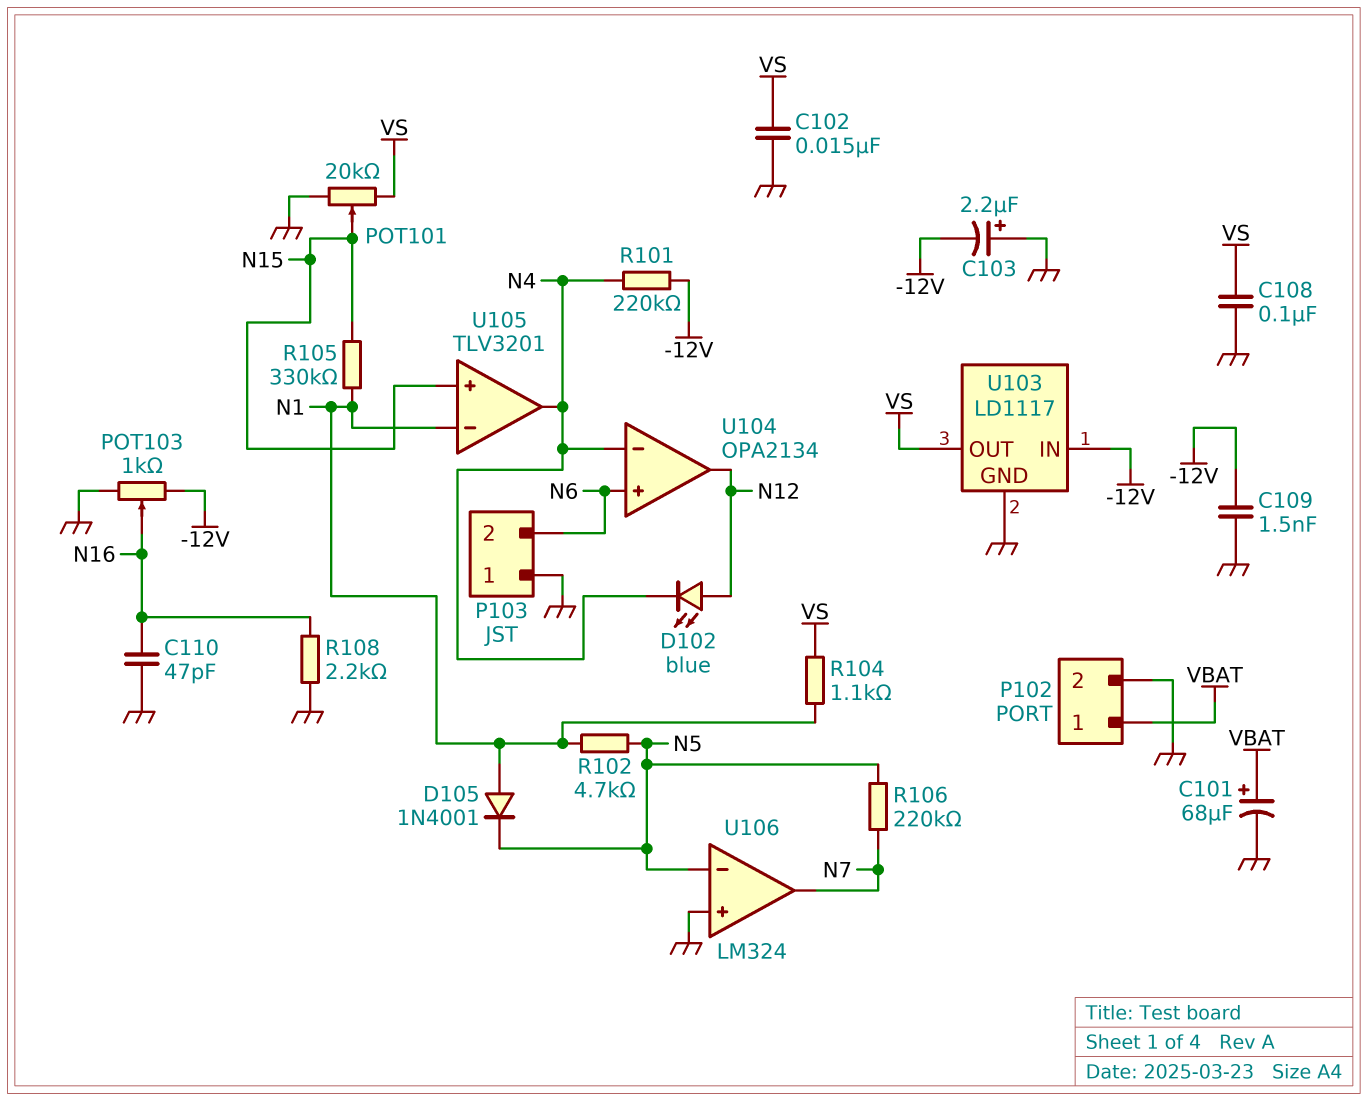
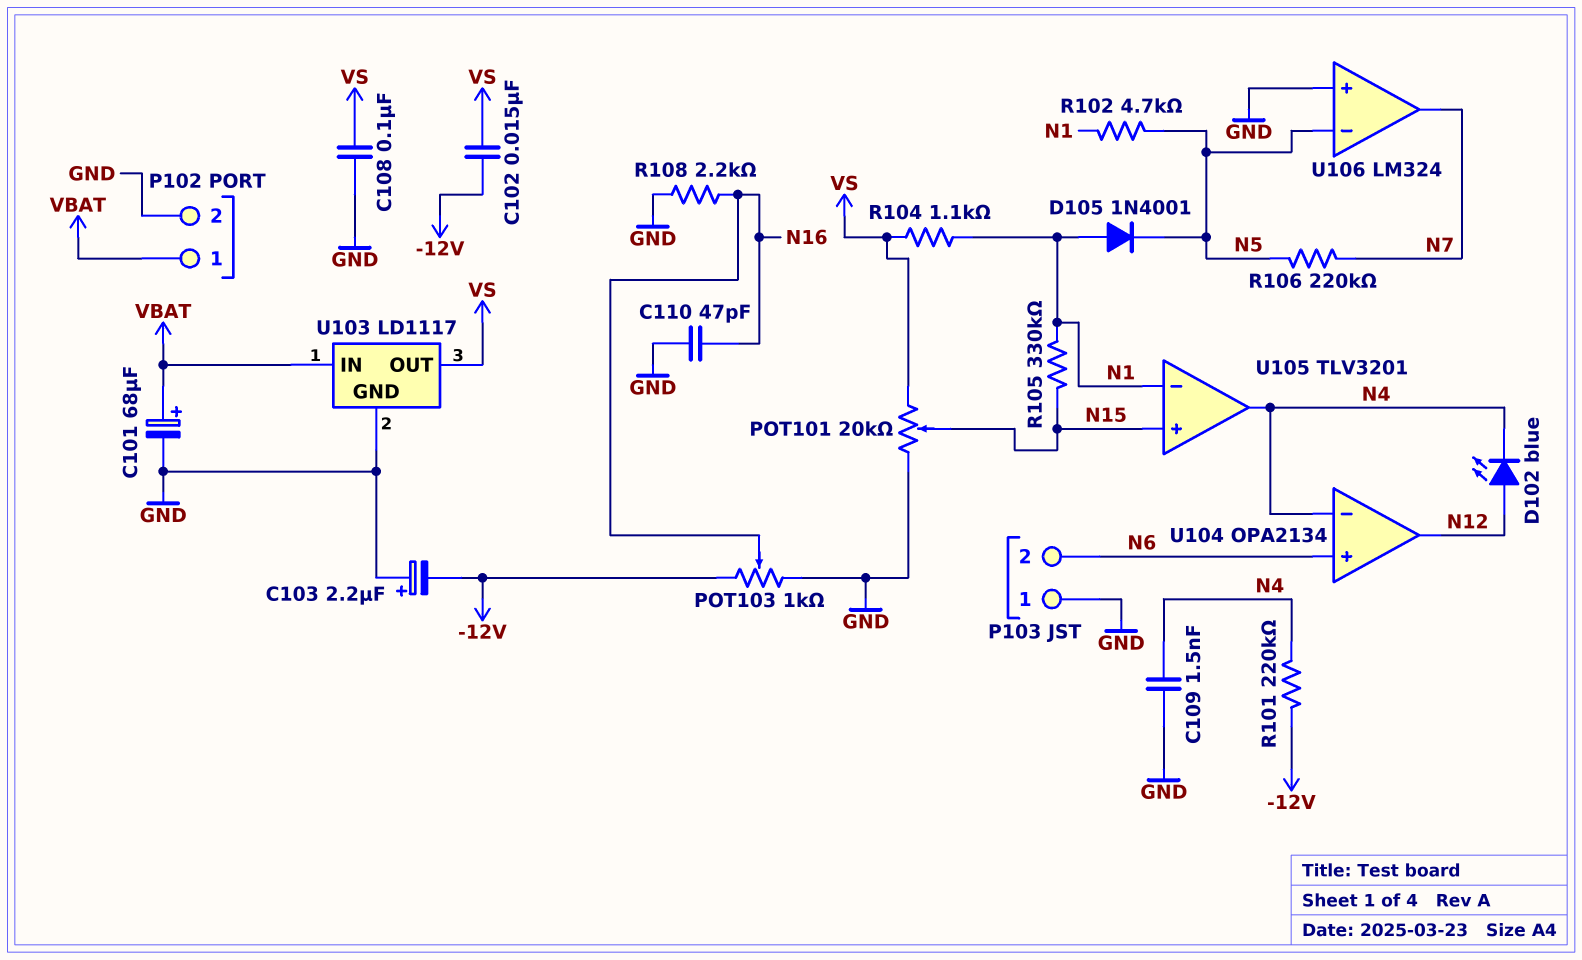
C102: 15nF (GND, VS) -> 15nF (-12V, VS)
C109: 1.5nF (-12V, GND) -> 1.5nF (GND, N4)
U103 pin IN: -12V -> VBAT

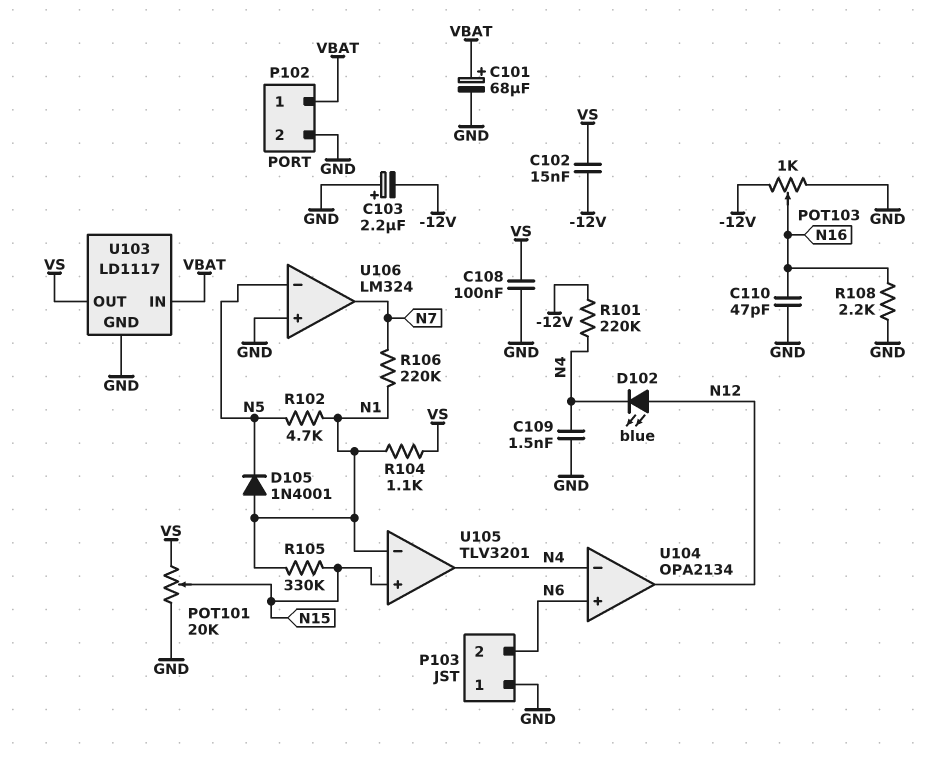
R106: 220k (N5, N7) -> 220k (N1, N7)

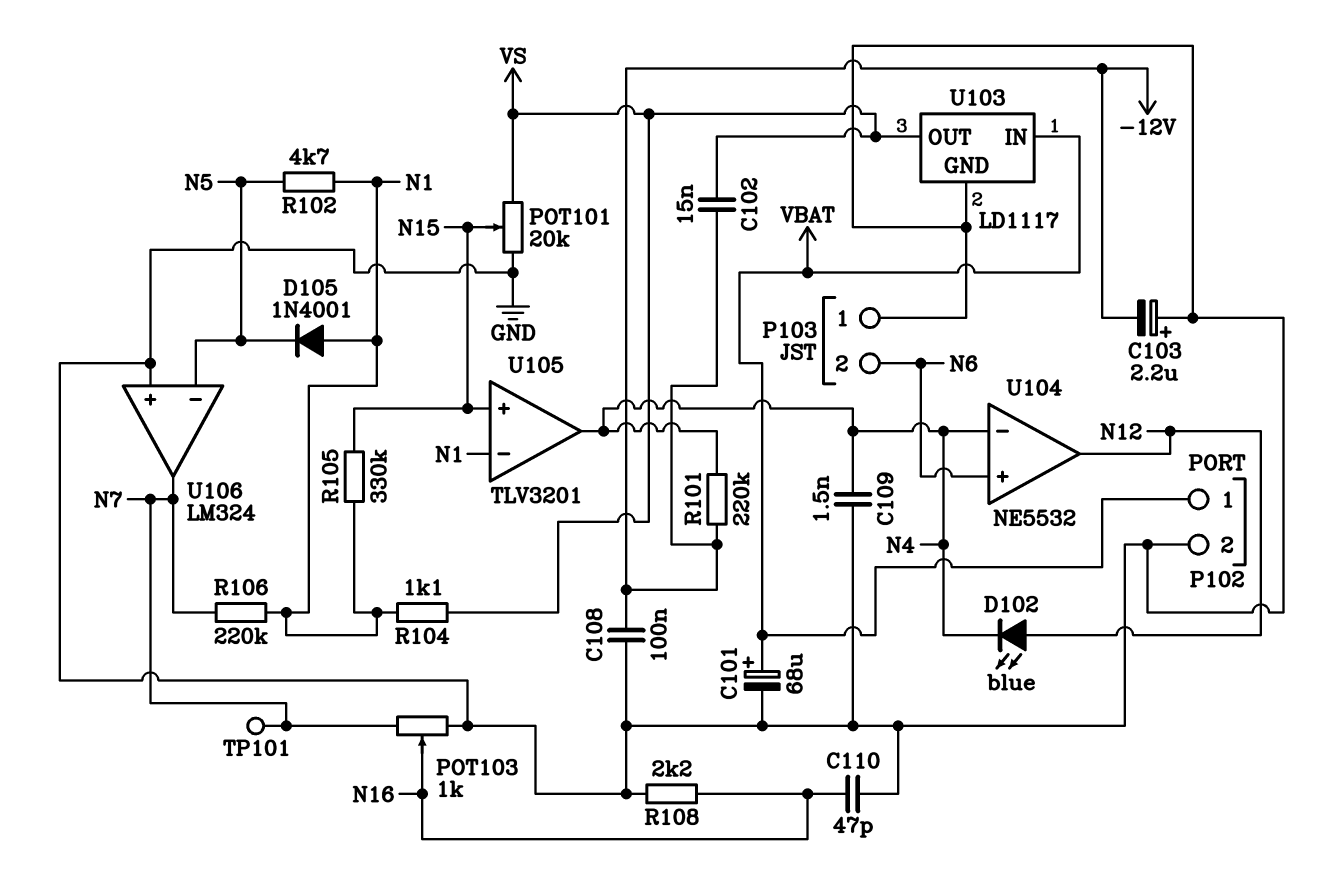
C108: 100nF (GND, VS) -> 100nF (-12V, GND)
POT103: 1k (-12V, GND, wiper N16) -> 1k (GND, N7, wiper N16)
TP101: none -> test point (N7)
U104: OPA2134 -> NE5532

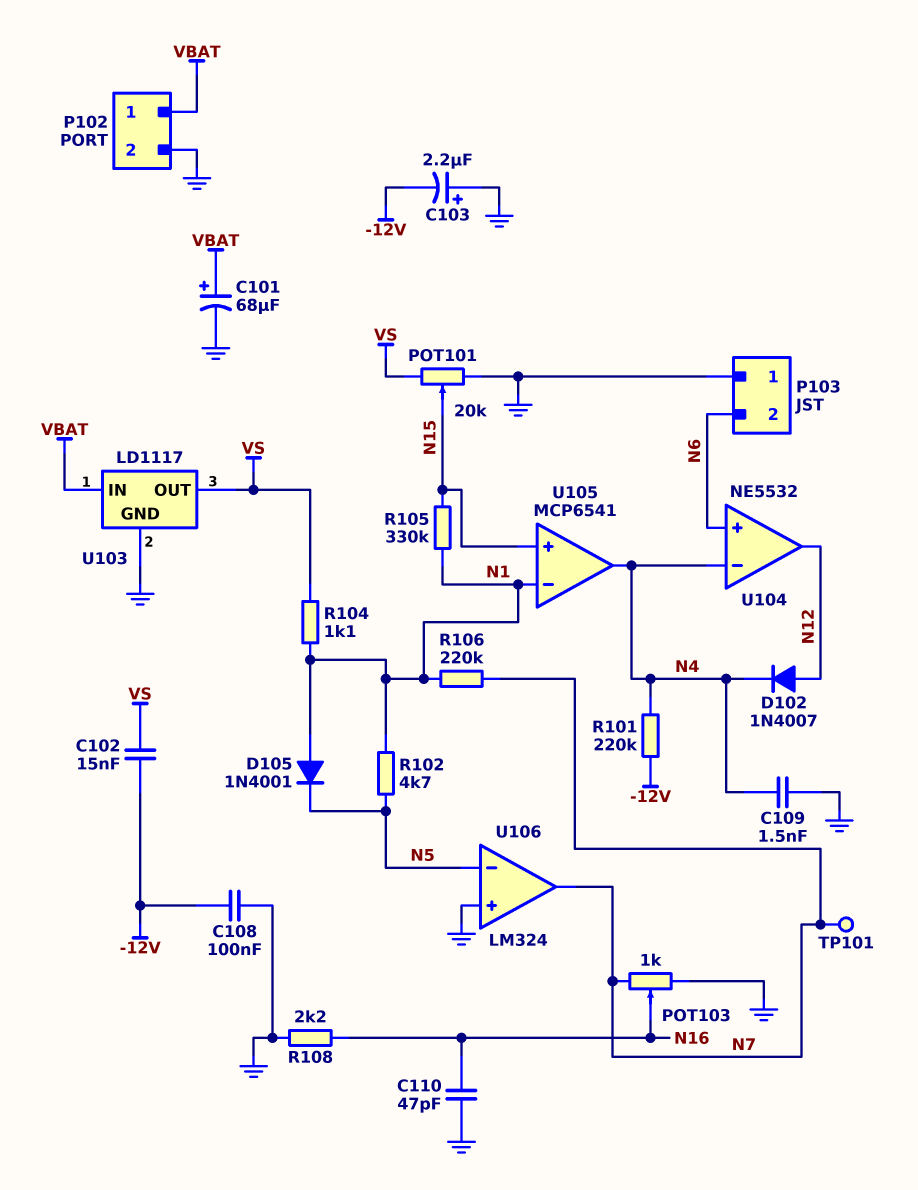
D102: LED blue (A N12, K N4) -> diode 1N4007 (A N12, K N4)
U105: TLV3201 -> MCP6541

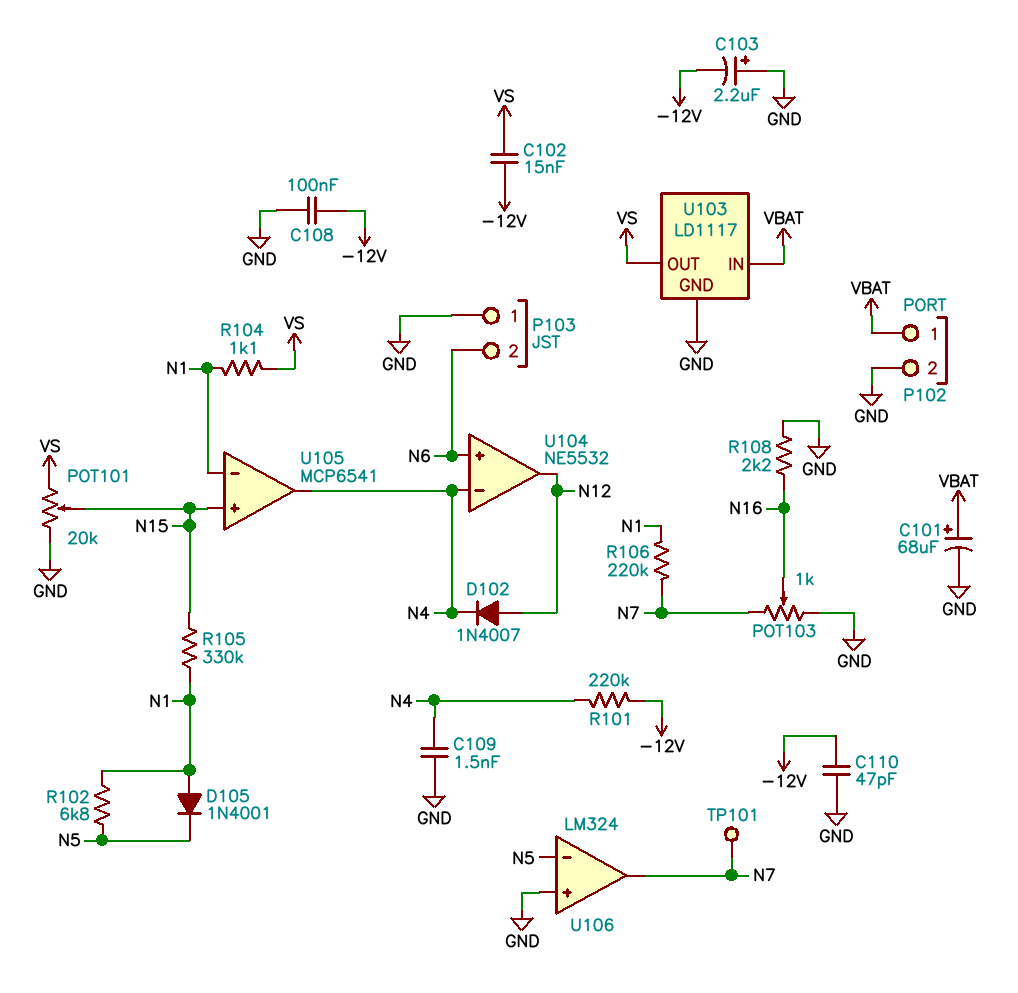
C110: 47pF (GND, N16) -> 47pF (-12V, GND)
R102: 4.7k (N1, N5) -> 6.8k (N1, N5)

